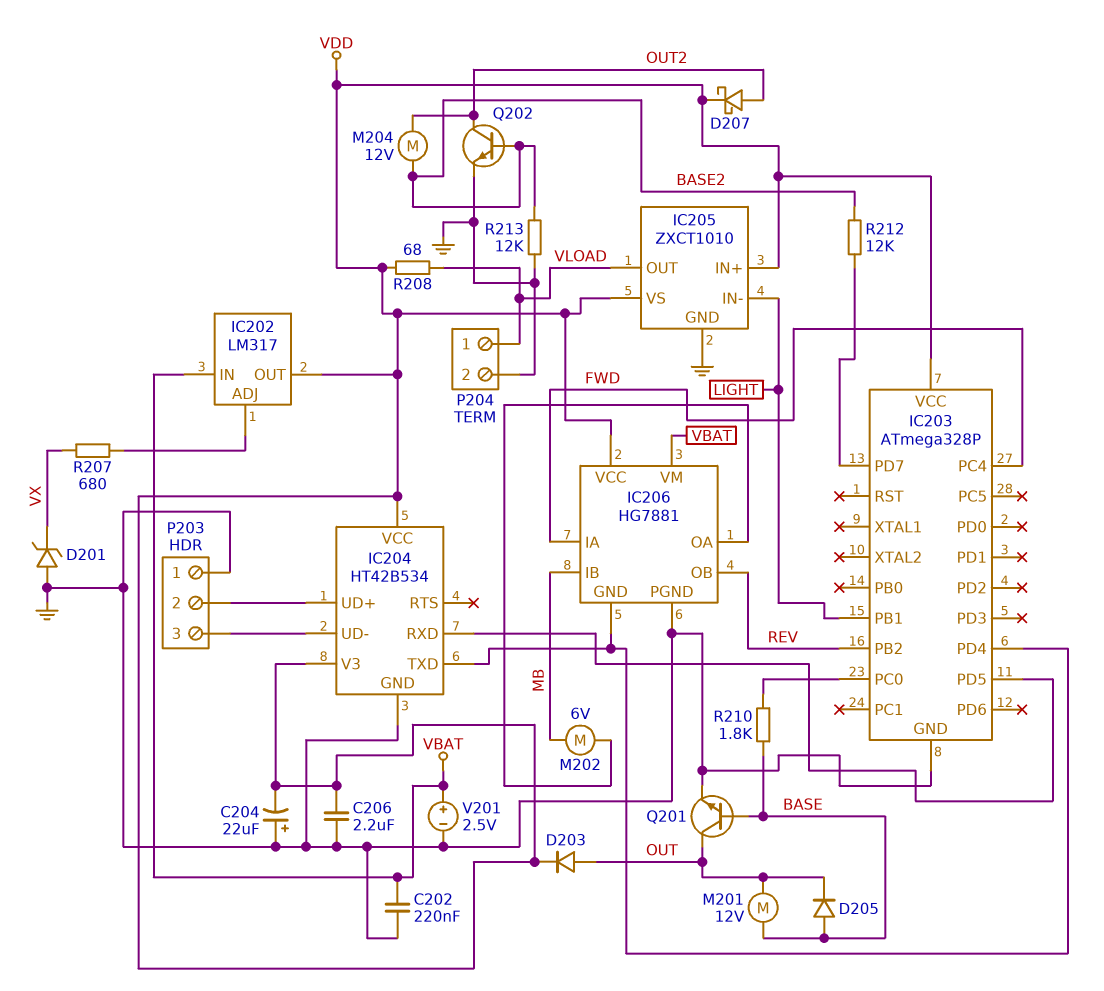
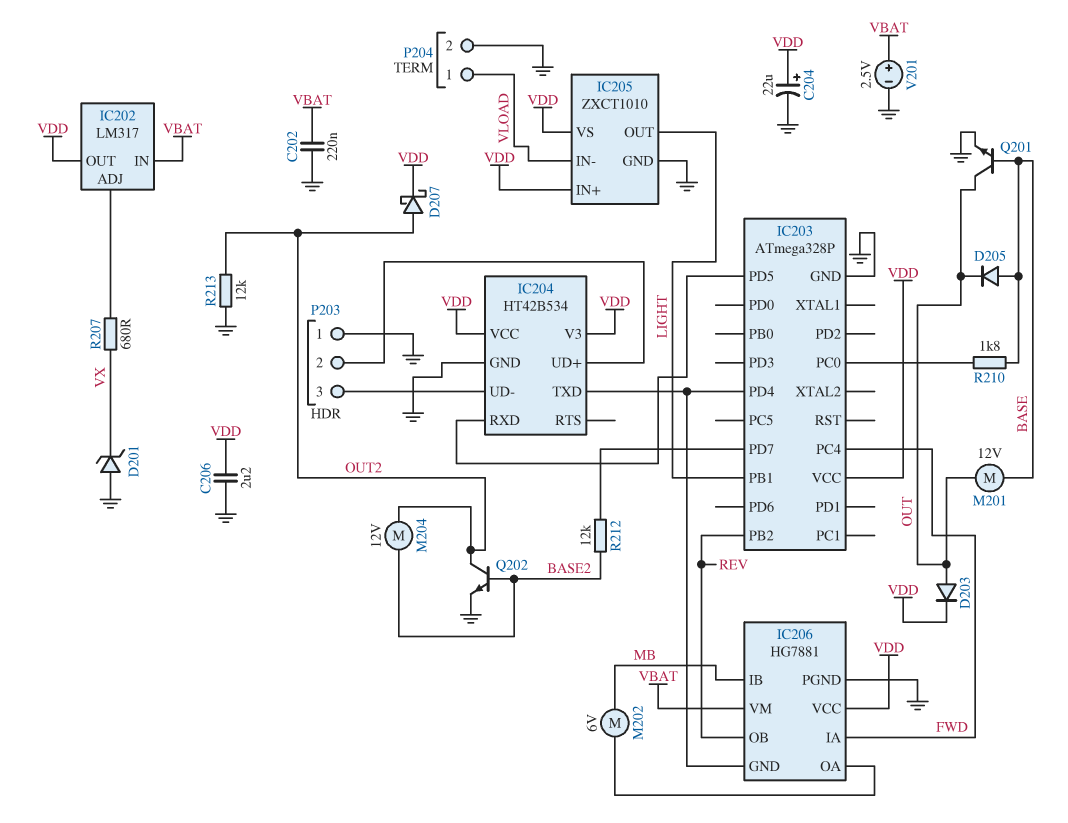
C204: 22uF (plus GND, minus VDD) -> 22uF (plus VDD, minus GND)
IC205 pin IN-: LIGHT -> VLOAD
IC205 pin OUT: VLOAD -> LIGHT
R208: 68 (VDD, VLOAD) -> none
R213: 12k (BASE2, GND) -> 12k (GND, OUT2)

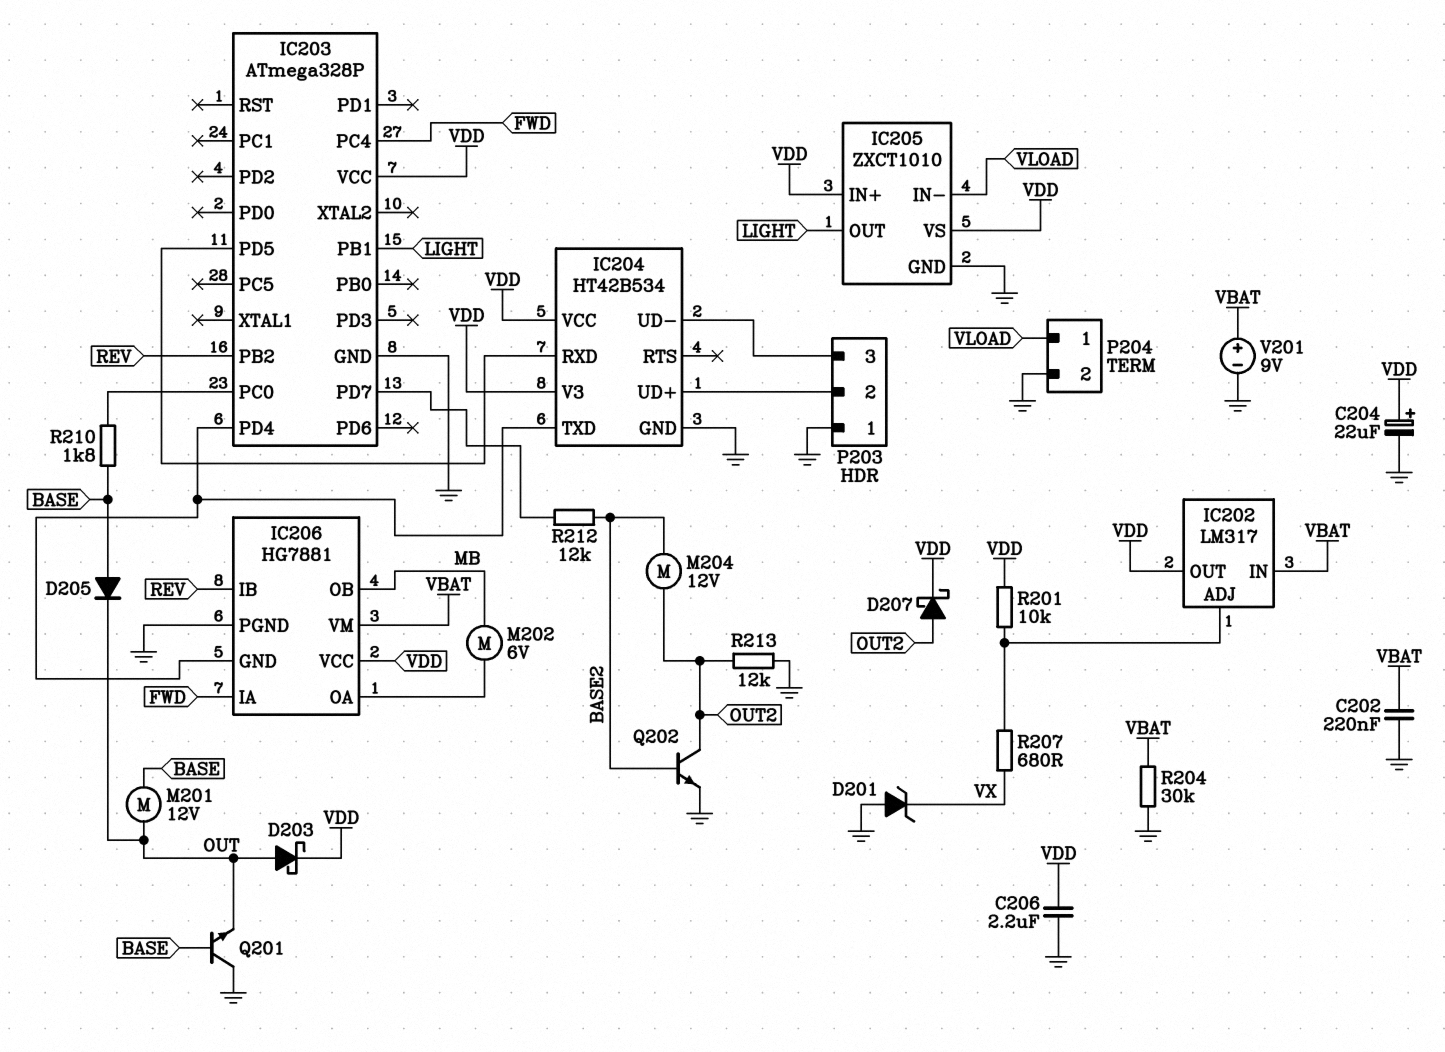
D203: diode (A OUT, K VDD) -> schottky (A OUT, K VDD)
IC206 pin IB: MB -> REV
IC206 pin OB: REV -> MB
Q201: NPN (B BASE, C OUT, E GND) -> NPN (B BASE, C GND, E OUT)
R201: none -> 10k (IC202/ADJ, VDD)
R204: none -> 30k (GND, VBAT)
V201: 2.5V (plus VBAT, minus GND) -> 9V (plus VBAT, minus GND)

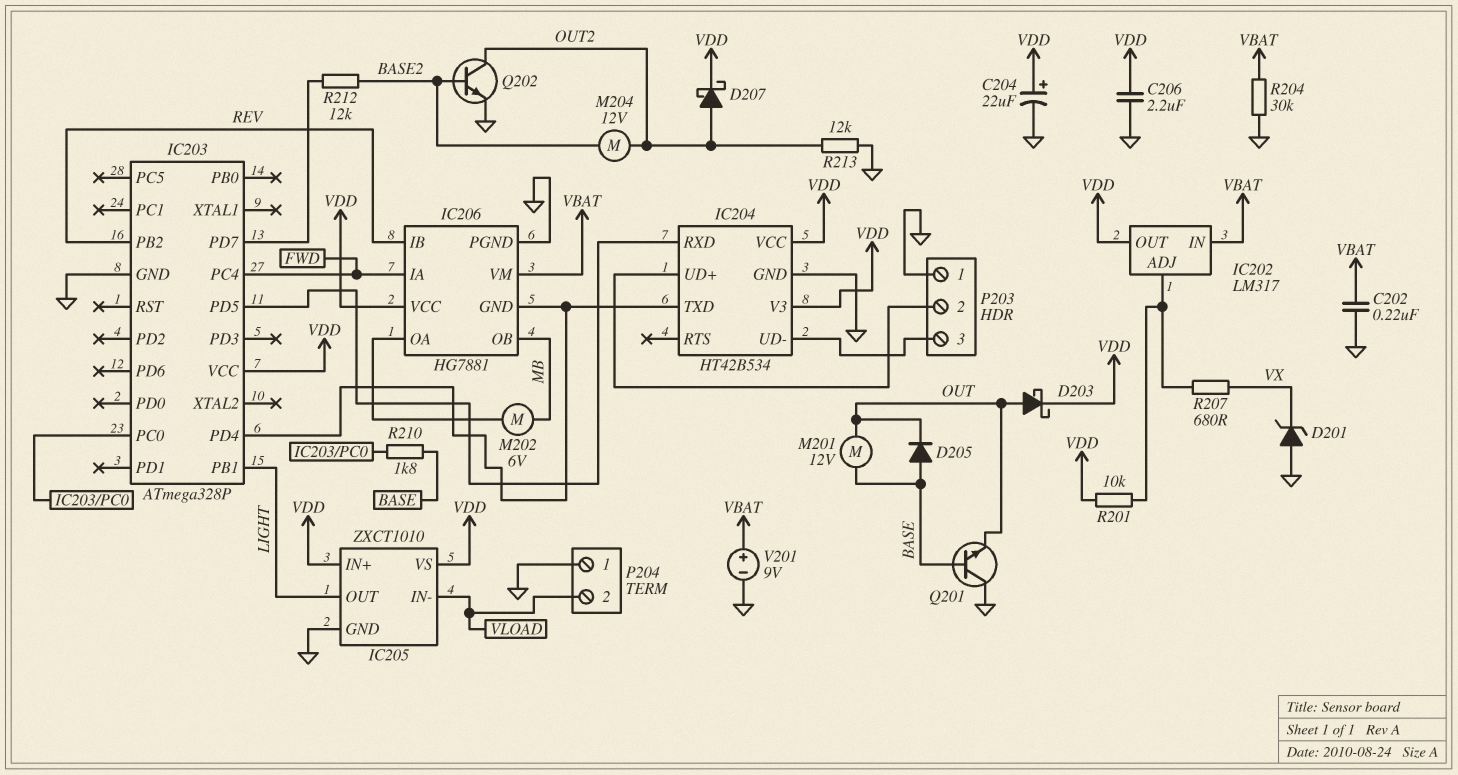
P204 pin 1: VLOAD -> GND
P204 pin 2: GND -> VLOAD

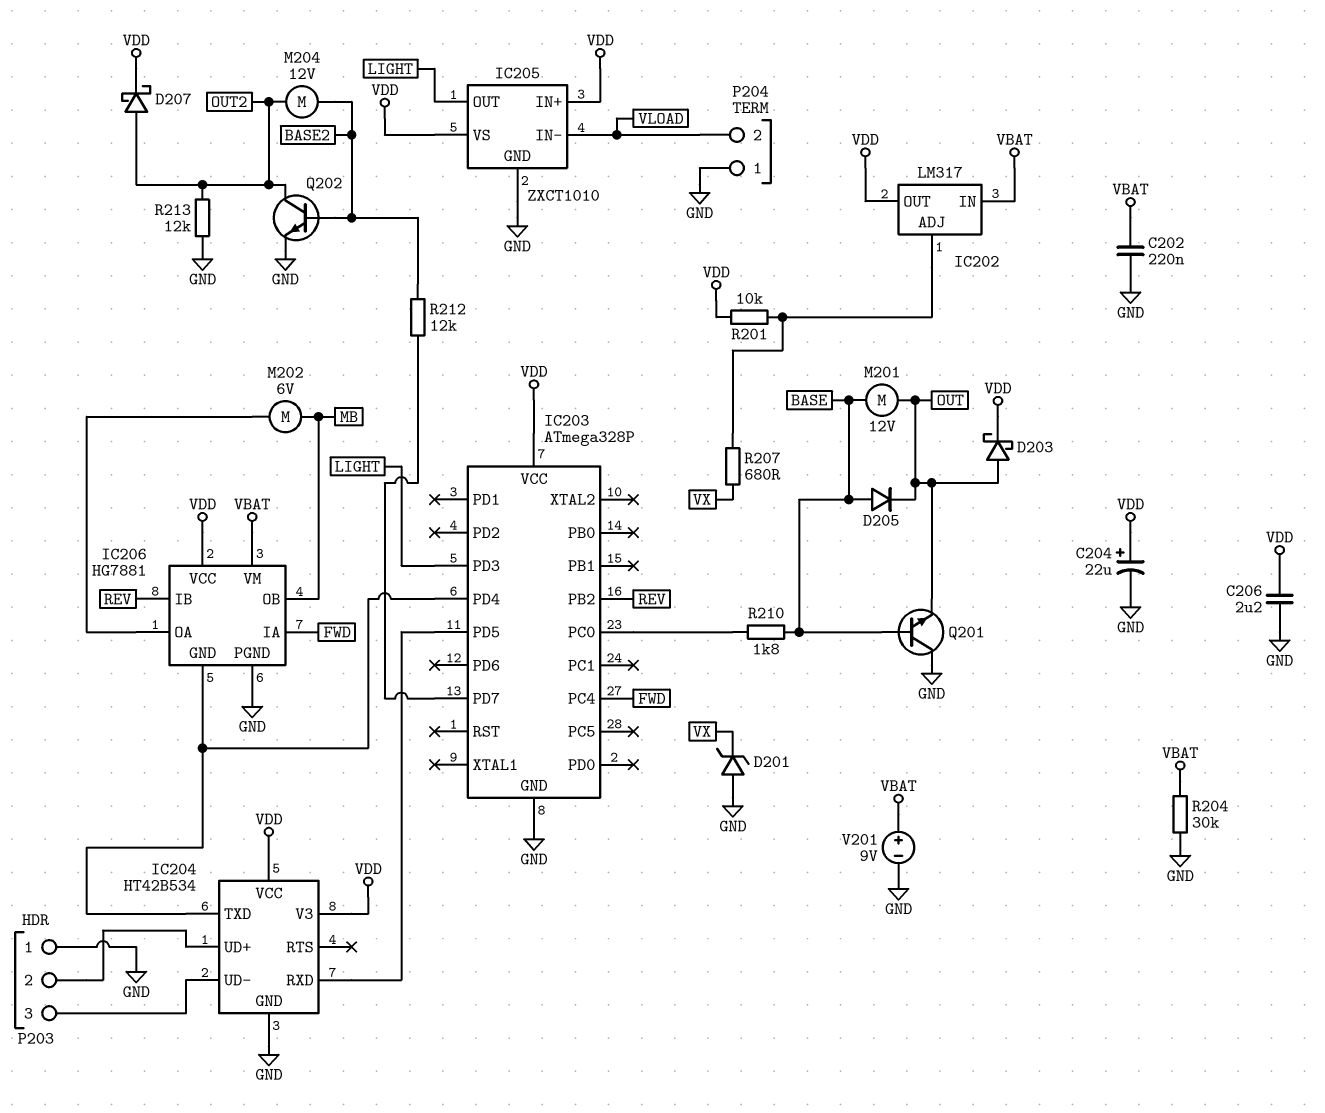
IC203 pin PB1: LIGHT -> none
IC203 pin PD3: none -> LIGHT

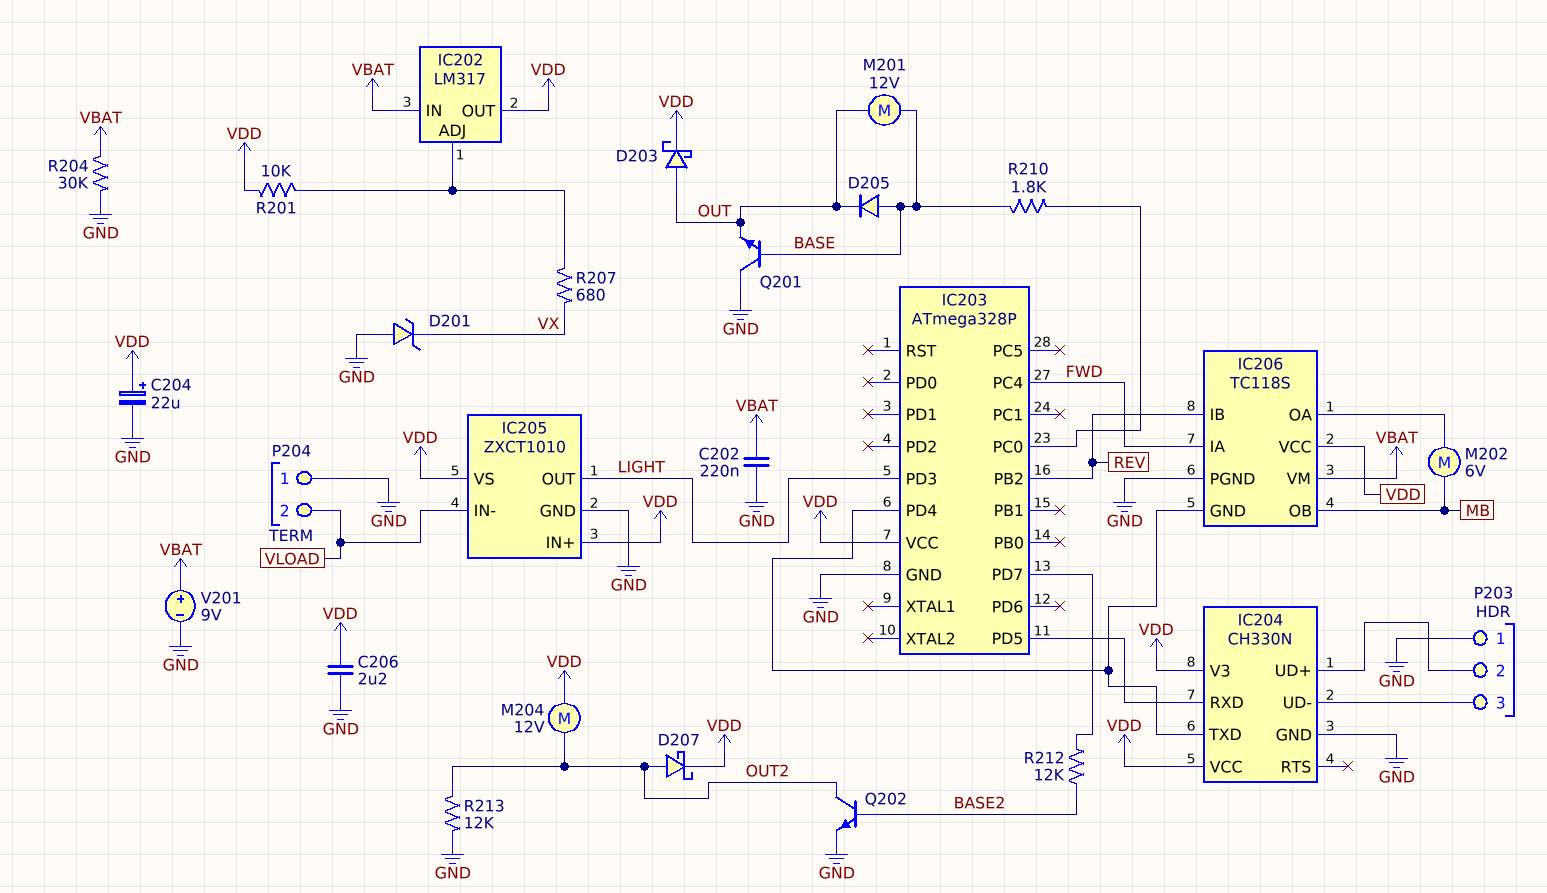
IC204: HT42B534 -> CH330N
IC206: HG7881 -> TC118S
M204: motor 12V (BASE2, OUT2) -> motor 12V (OUT2, VDD)

